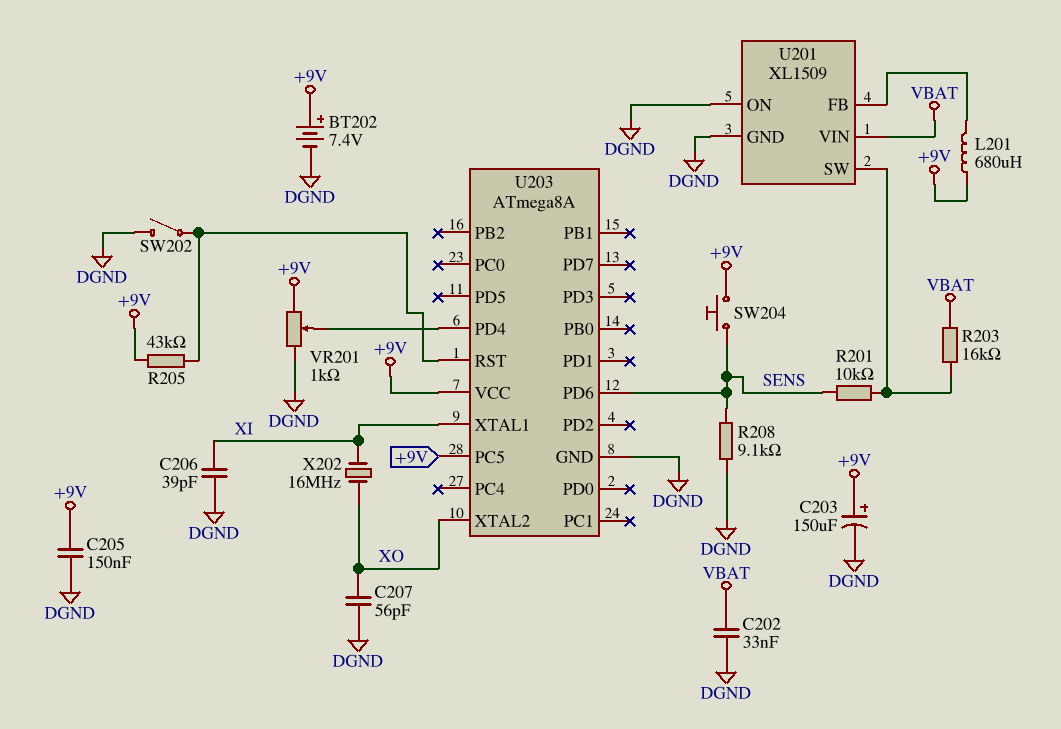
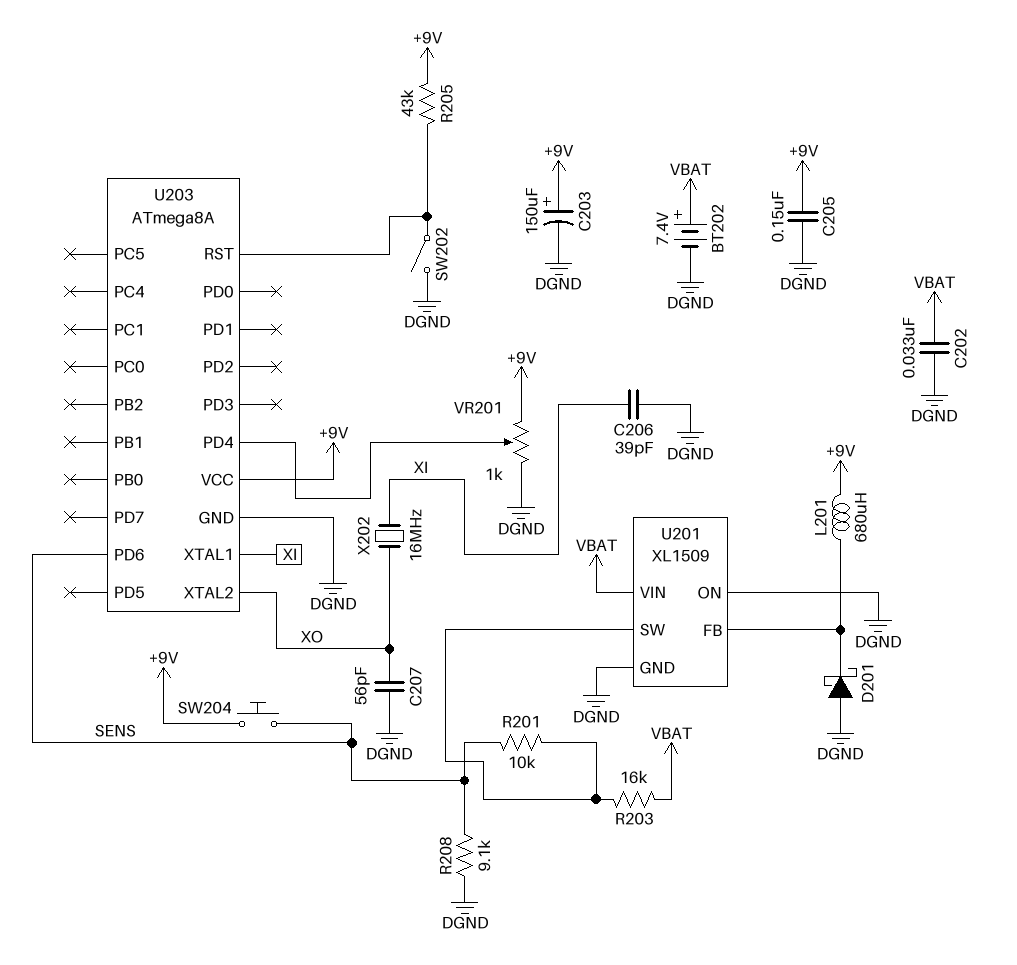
BT202: 7.4V (plus +9V, minus DGND) -> 7.4V (plus VBAT, minus DGND)
D201: none -> schottky (A DGND, K U201/FB)
U203 pin PC5: +9V -> none

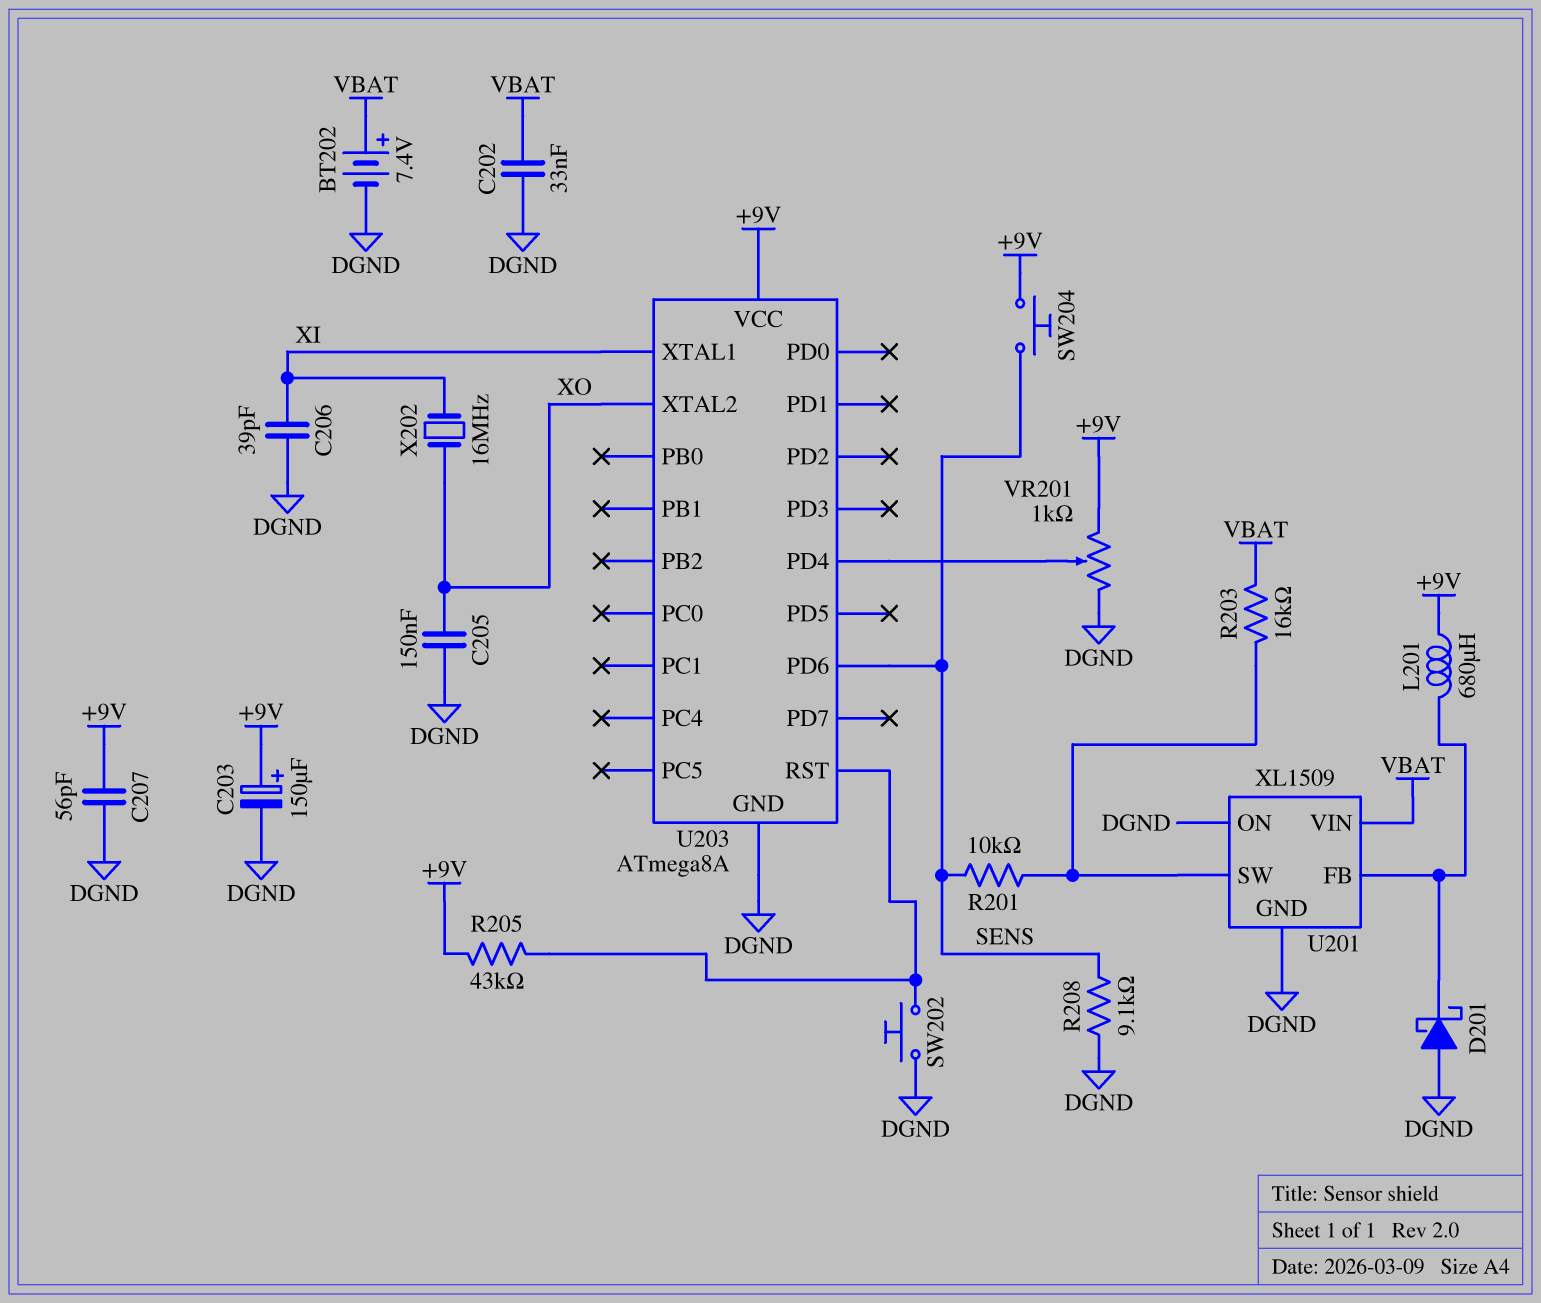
C205: 150nF (+9V, DGND) -> 150nF (DGND, XO)
C207: 56pF (DGND, XO) -> 56pF (+9V, DGND)
SW202: switch (DGND, U203/RST) -> button (DGND, U203/RST)

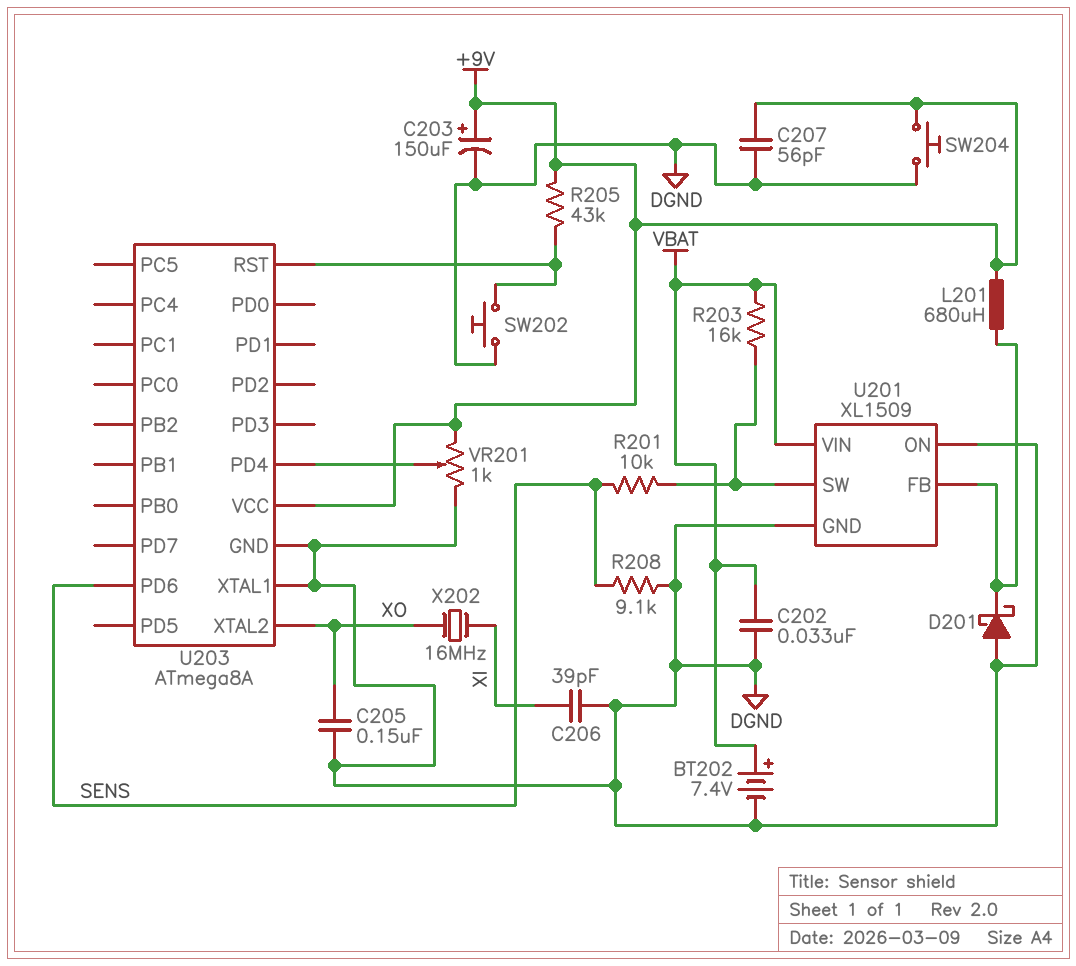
SW204: button (+9V, SENS) -> button (+9V, DGND)
U203 pin XTAL1: XI -> DGND

